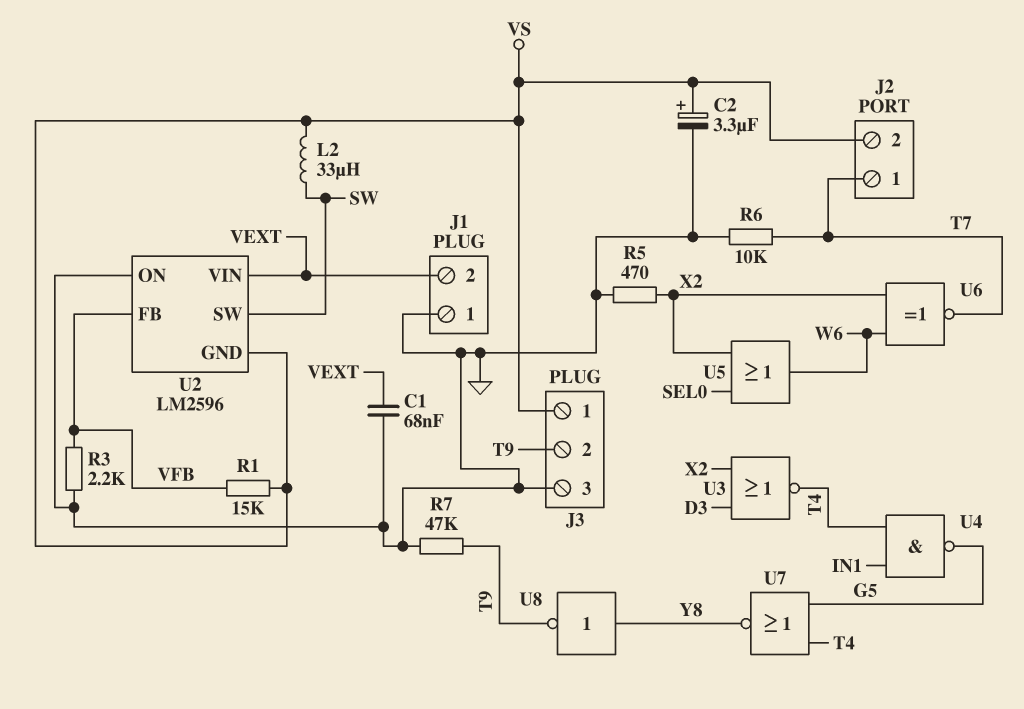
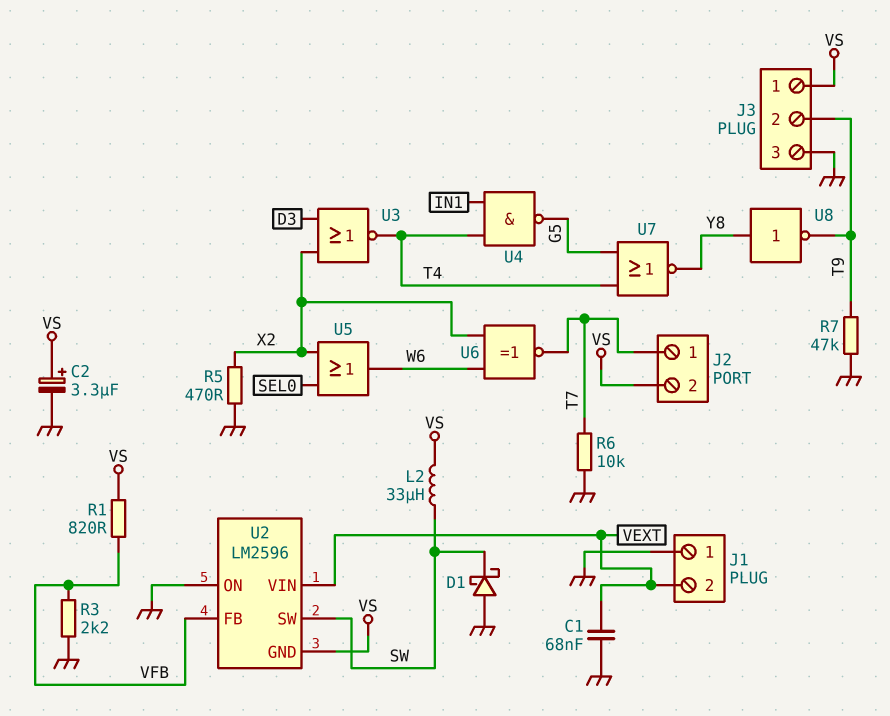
D1: none -> schottky (A GND, K SW)
R1: 15k (VFB, VS) -> 820 (VFB, VS)

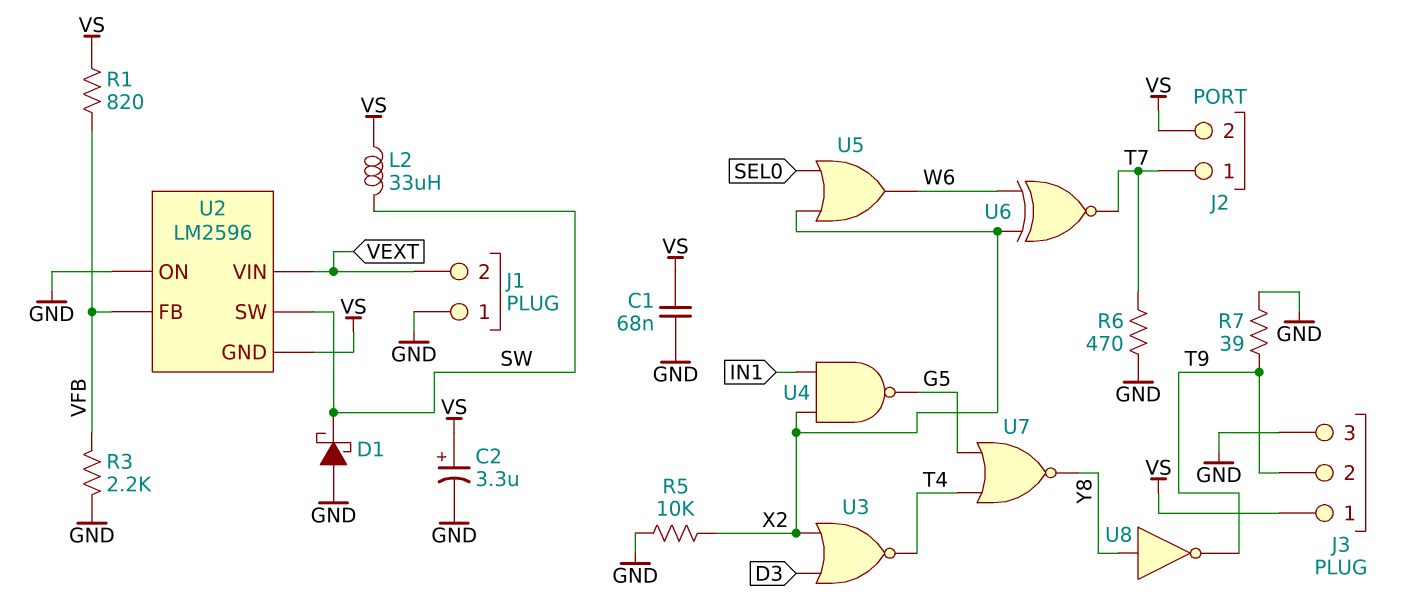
C1: 68nF (GND, VEXT) -> 68nF (GND, VS)
R5: 470 (GND, X2) -> 10k (GND, X2)
R6: 10k (GND, T7) -> 470 (GND, T7)
R7: 47k (GND, T9) -> 39 (GND, T9)
U4: NAND (in IN1, in T4, out G5) -> NAND (in IN1, in X2, out G5)

